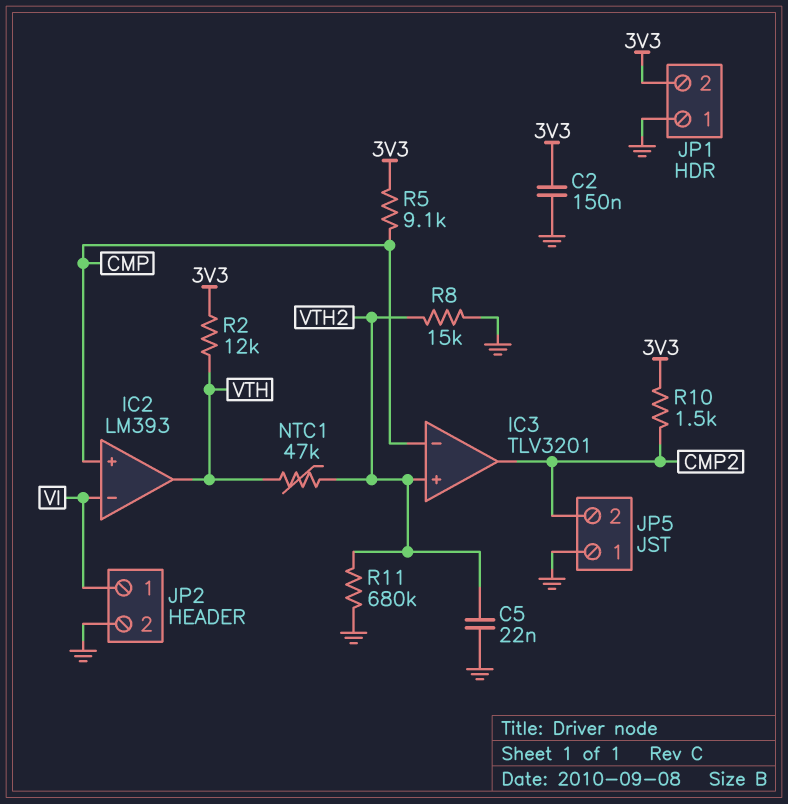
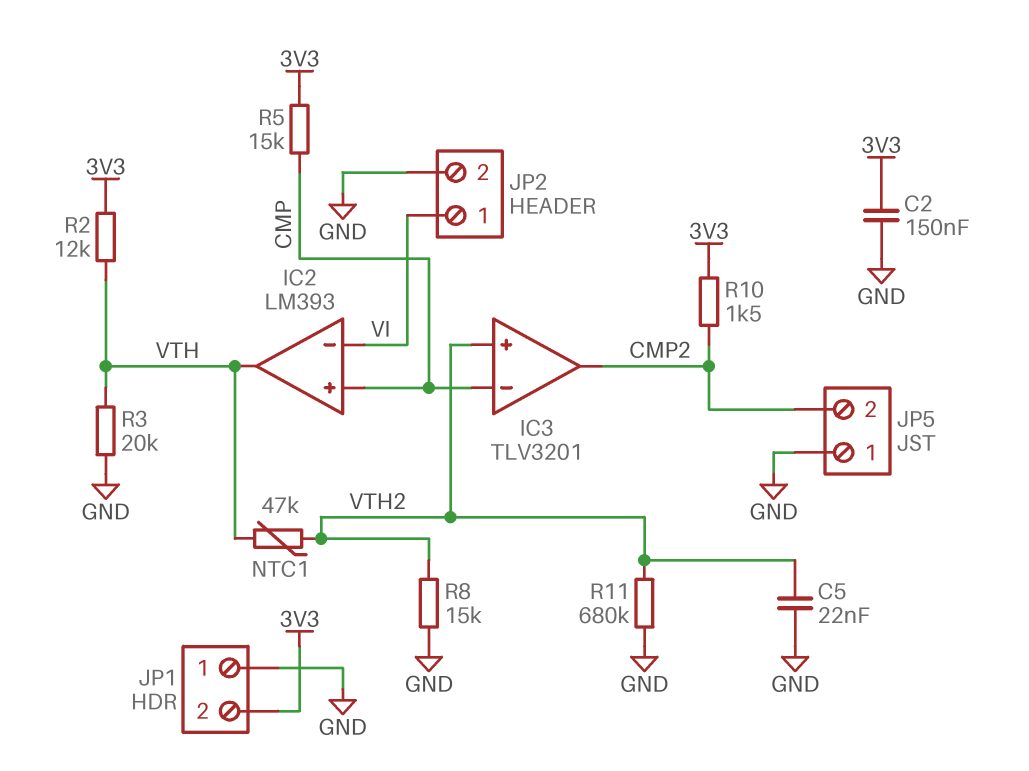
R3: none -> 20k (GND, VTH)
R5: 9.1k (3V3, CMP) -> 15k (3V3, CMP)

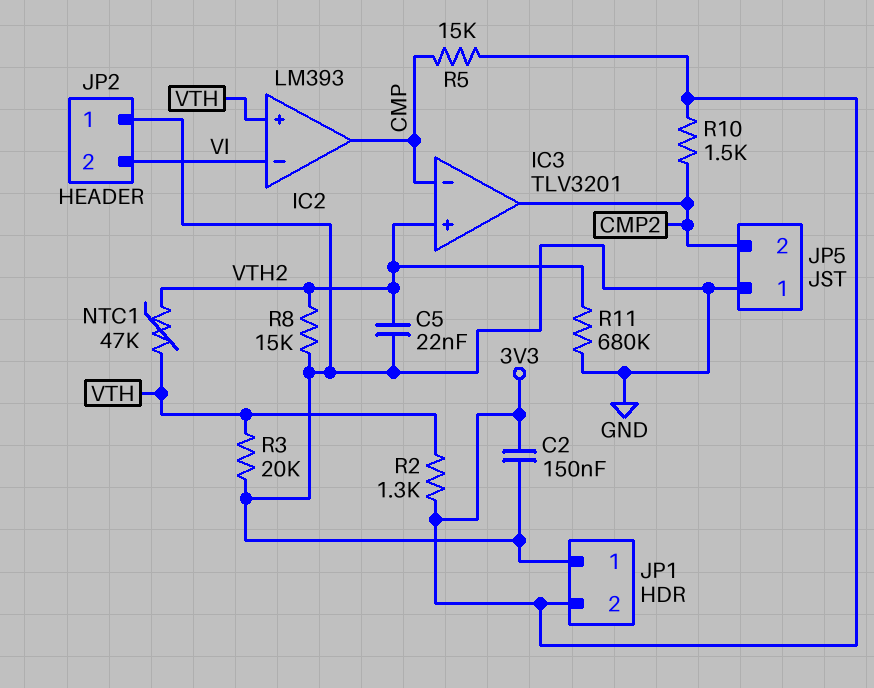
IC2 pin in+: CMP -> VTH
IC2 pin out: VTH -> CMP
JP2 pin 1: VI -> GND
JP2 pin 2: GND -> VI
R2: 12k (3V3, VTH) -> 1.3k (3V3, VTH)

